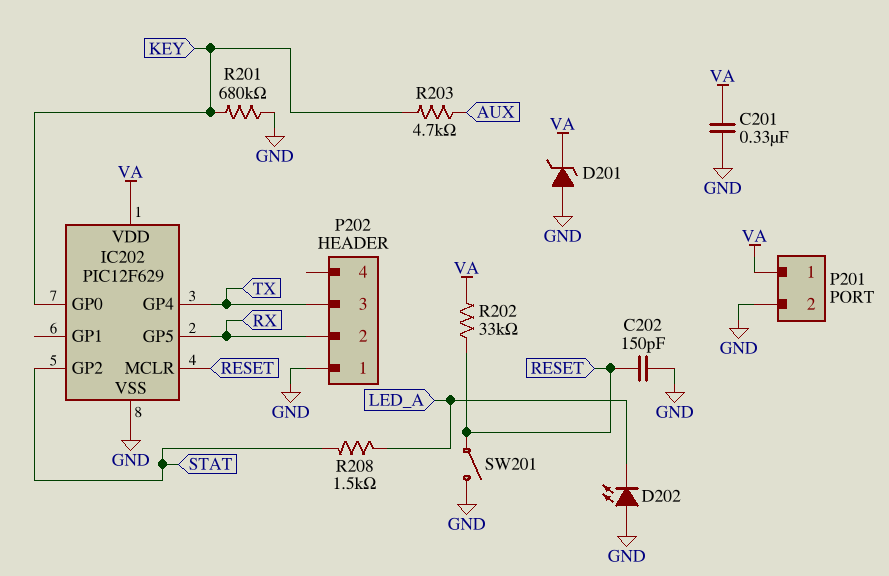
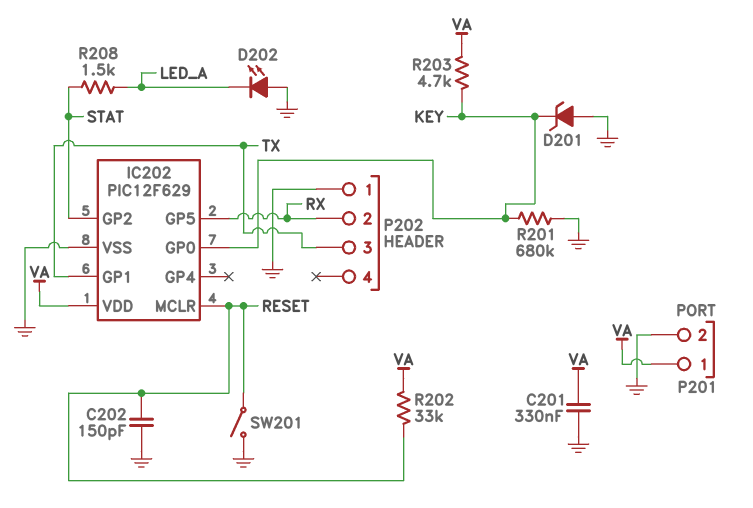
D201: zener (A GND, K VA) -> zener (A GND, K KEY)
IC202 pin GP1: none -> TX
IC202 pin GP4: TX -> none
R203: 4.7k (AUX, KEY) -> 4.7k (KEY, VA)

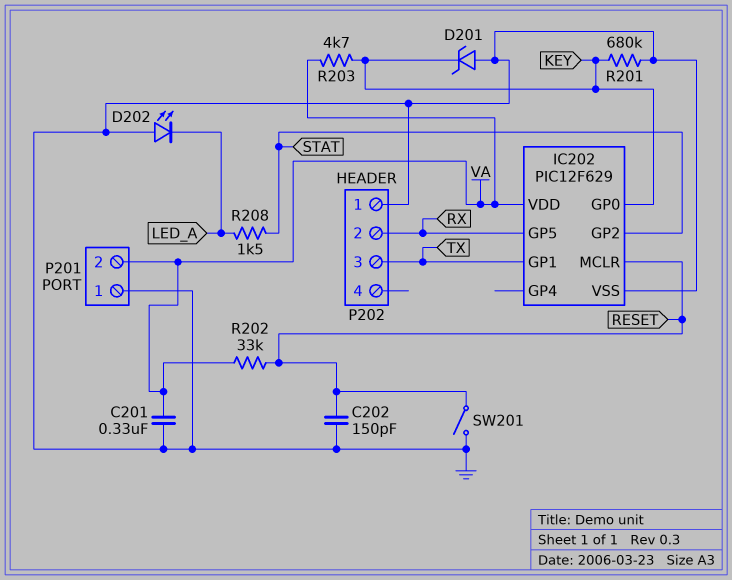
P201 pin 1: VA -> GND
P201 pin 2: GND -> VA

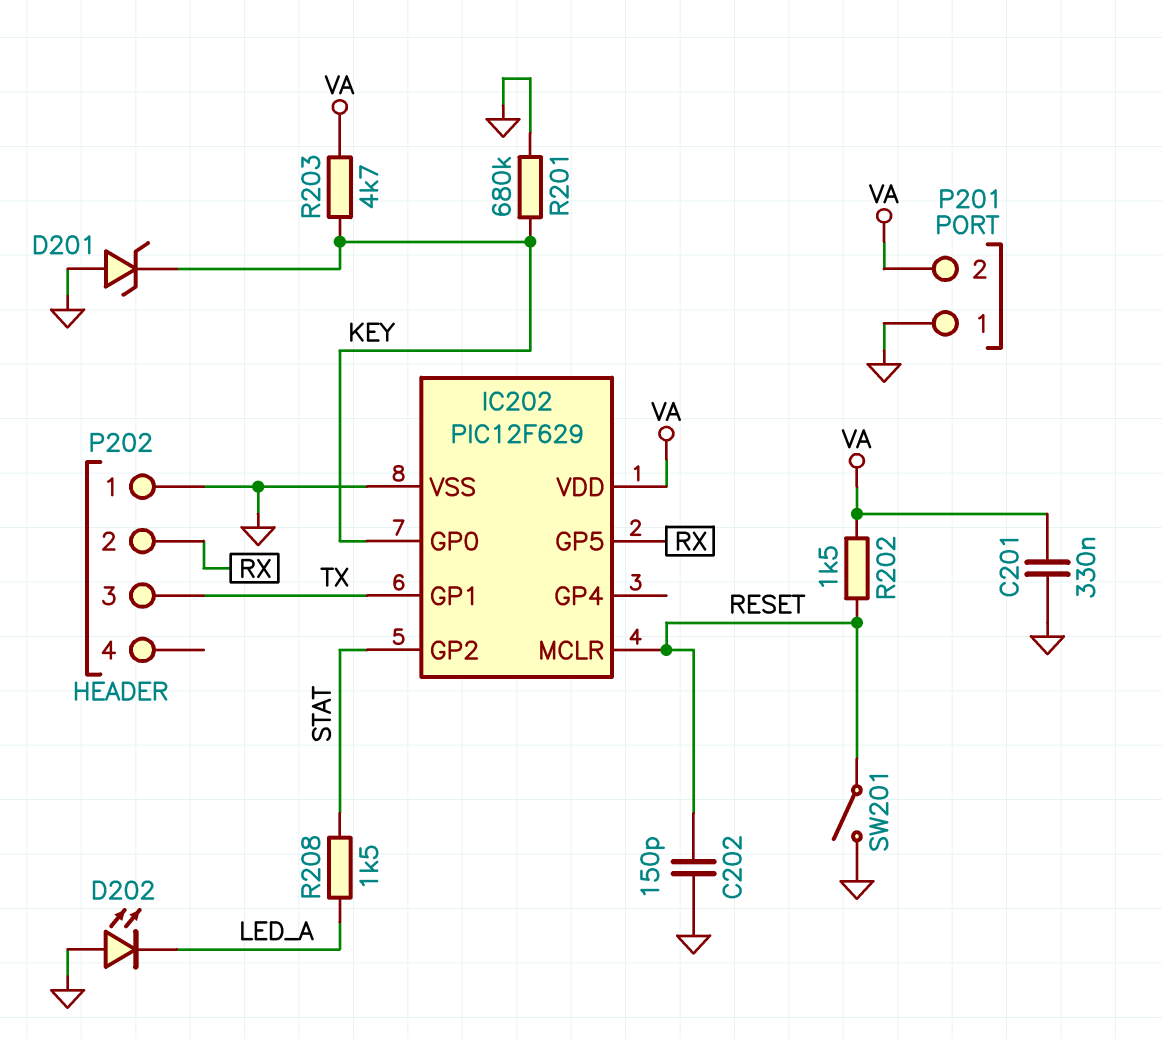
R202: 33k (RESET, VA) -> 1.5k (RESET, VA)

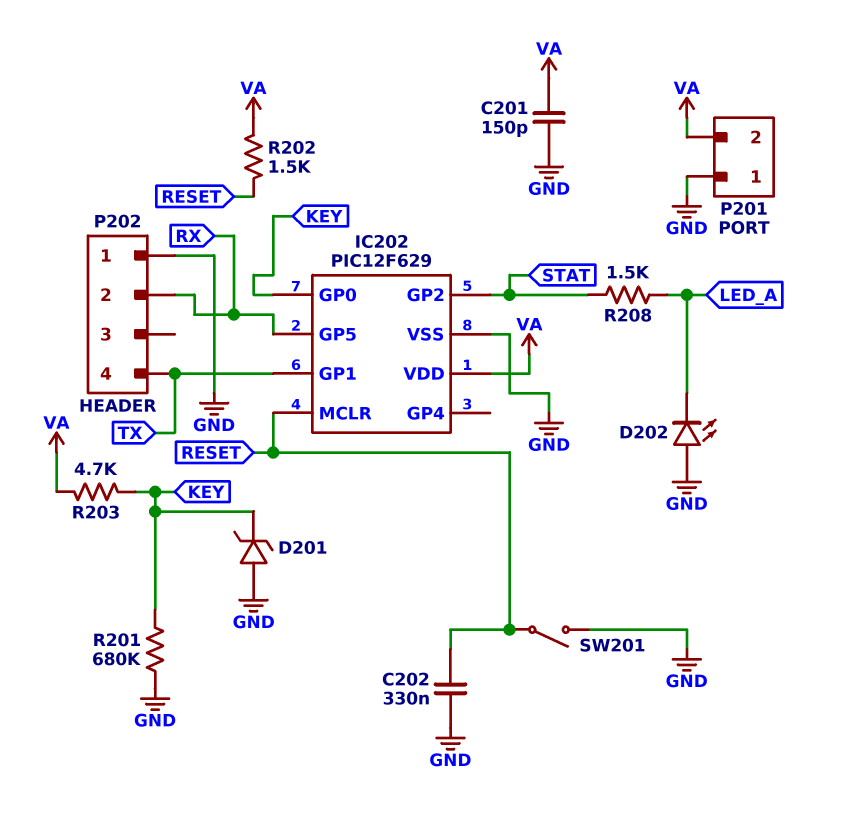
C201: 330nF (GND, VA) -> 150pF (GND, VA)
C202: 150pF (GND, RESET) -> 330nF (GND, RESET)
P202 pin 3: TX -> none
P202 pin 4: none -> TX

